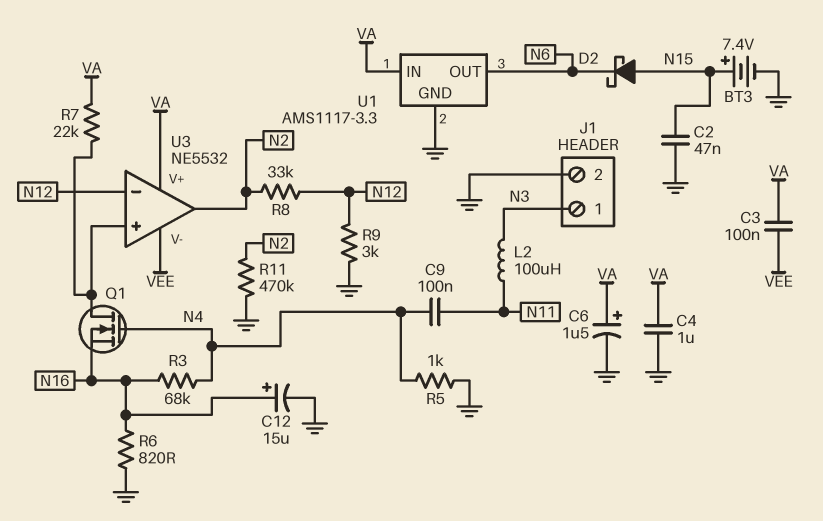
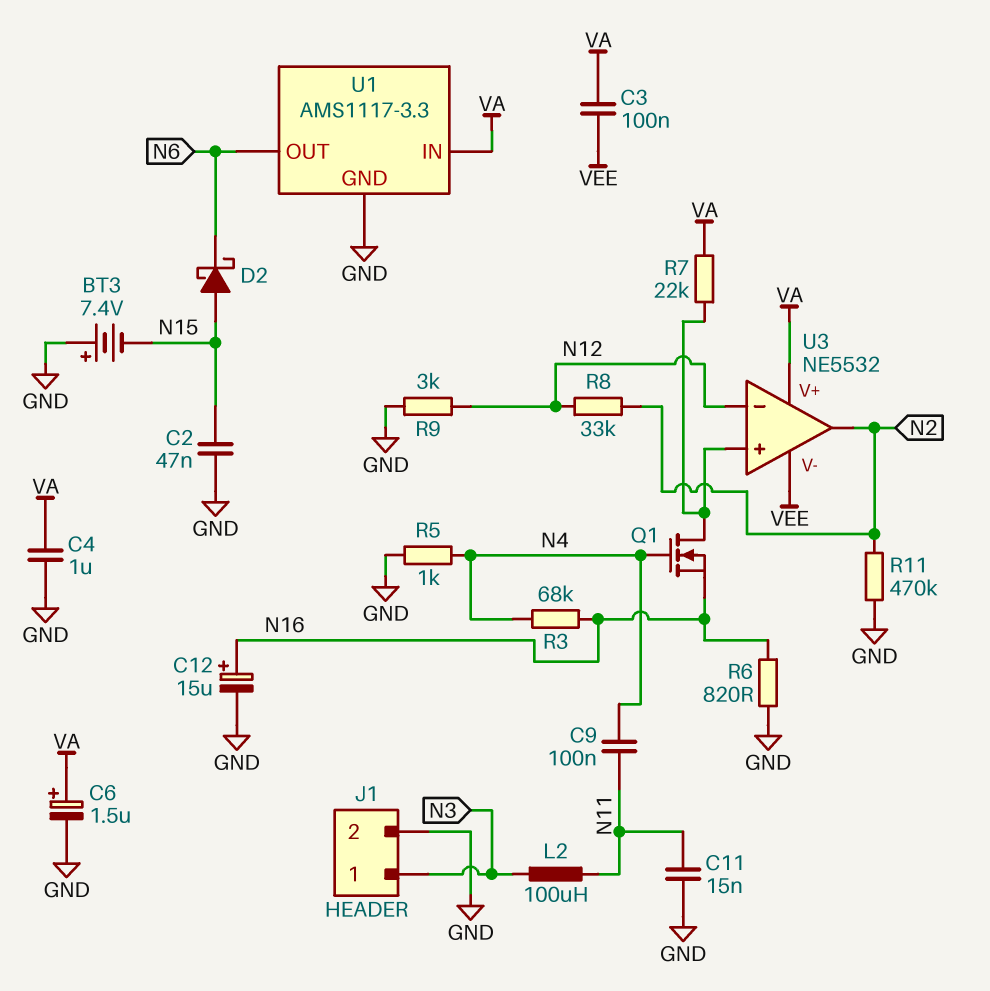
BT3: 7.4V (plus N15, minus GND) -> 7.4V (plus GND, minus N15)
C11: none -> 15nF (GND, N11)

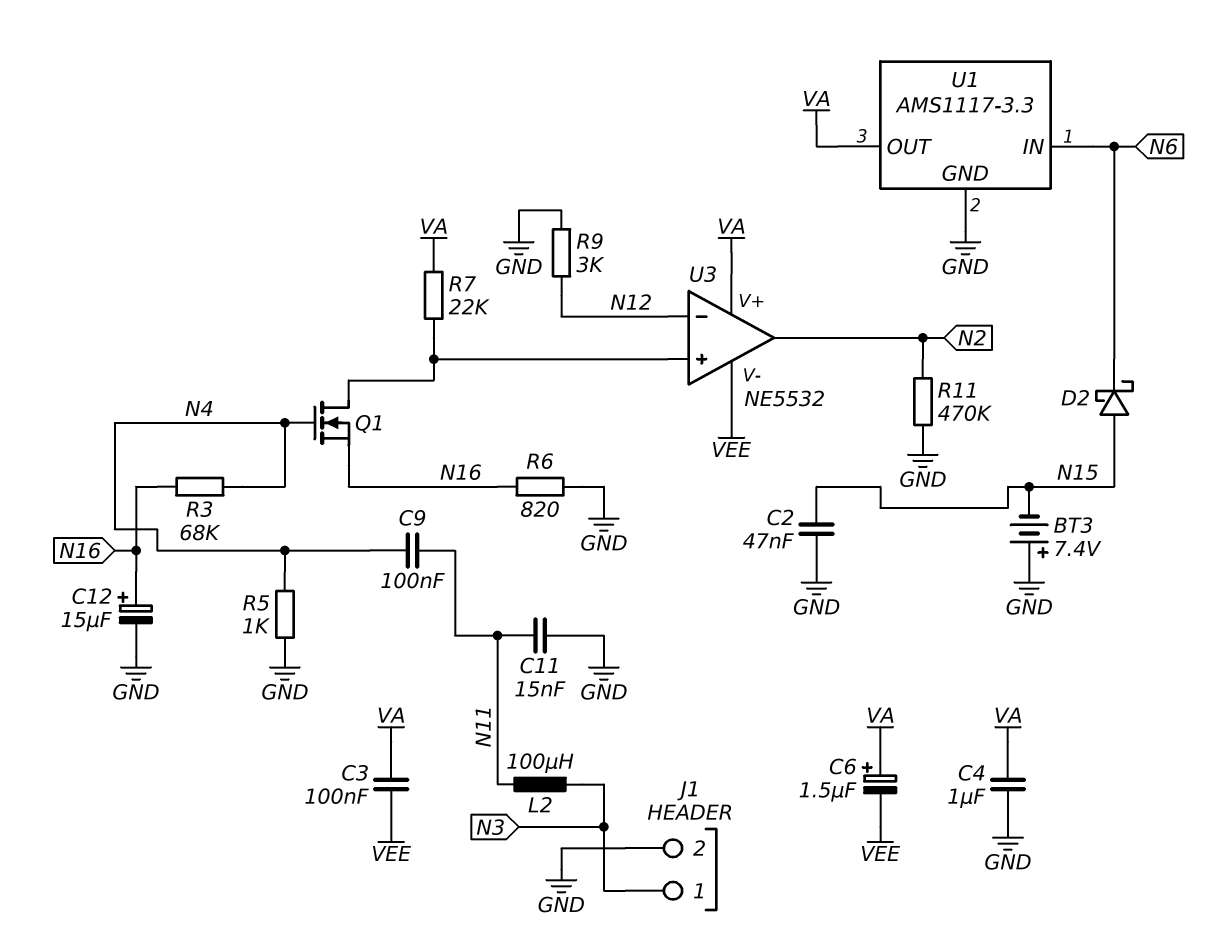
C6: 1.5uF (plus VA, minus GND) -> 1.5uF (plus VA, minus VEE)
R8: 33k (N2, N12) -> none
U1 pin IN: VA -> N6
U1 pin OUT: N6 -> VA

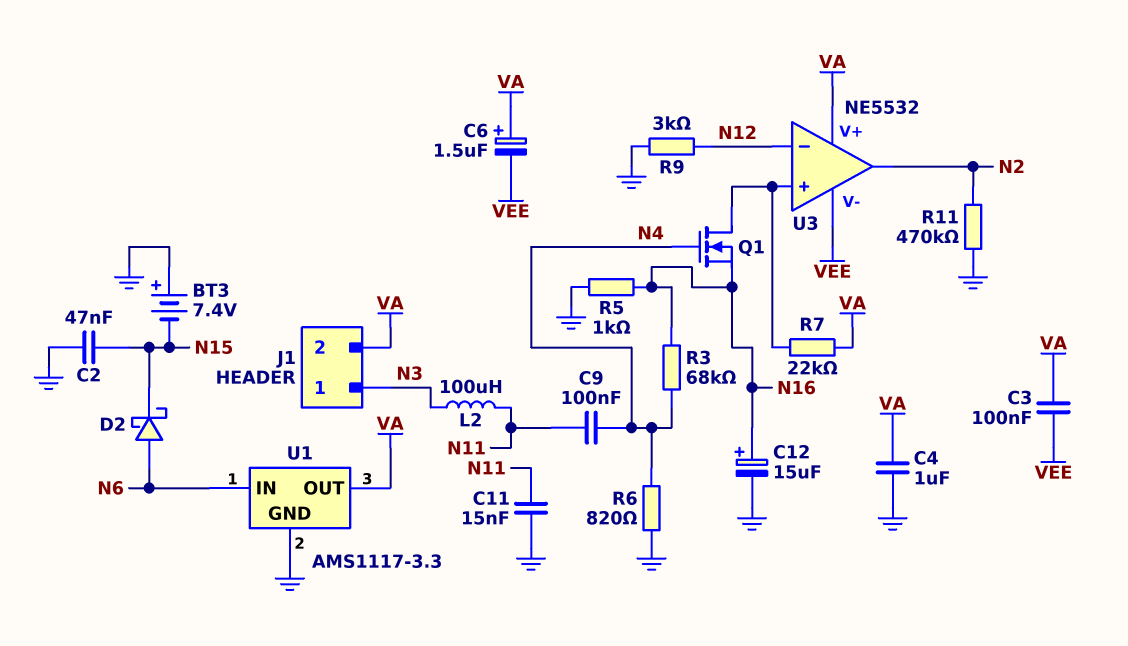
D2: schottky (A N15, K N6) -> schottky (A N6, K N15)
J1 pin 2: GND -> VA
R5: 1k (GND, N4) -> 1k (GND, N16)
R6: 820 (GND, N16) -> 820 (GND, N4)

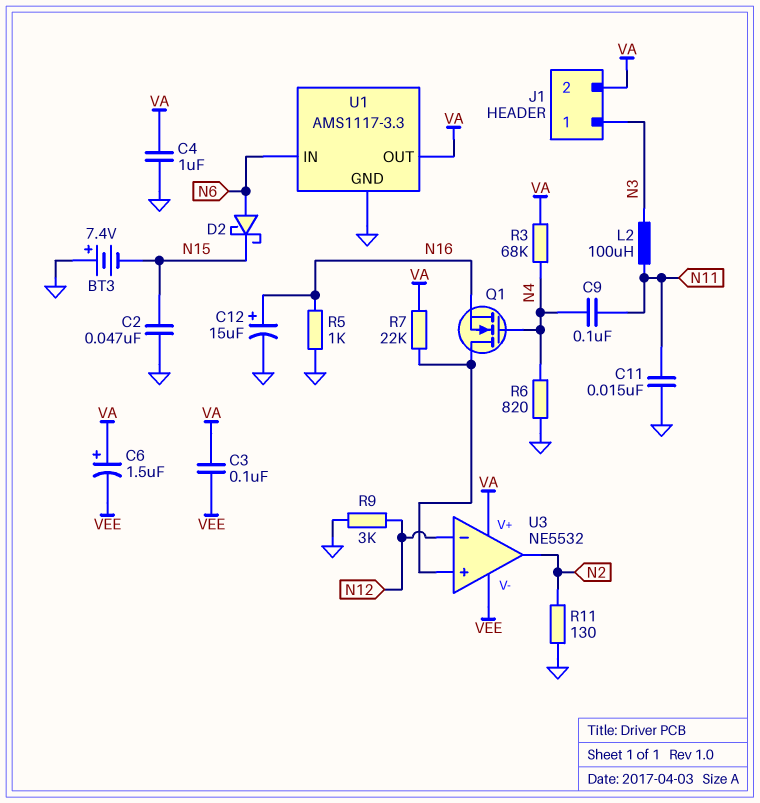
R3: 68k (N4, N16) -> 68k (N4, VA)
R11: 470k (GND, N2) -> 130 (GND, N2)

